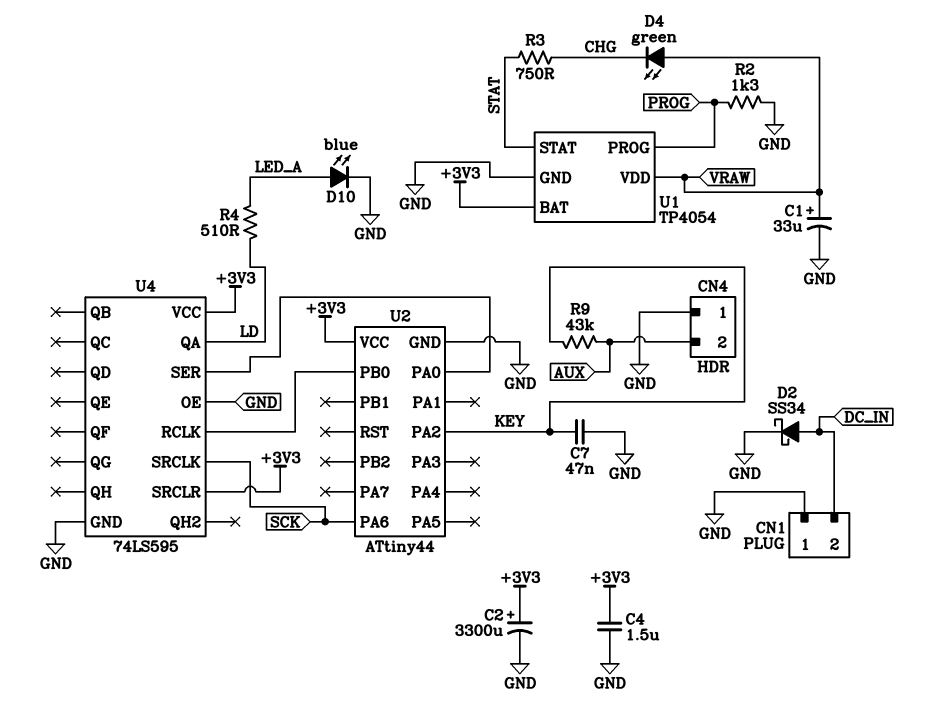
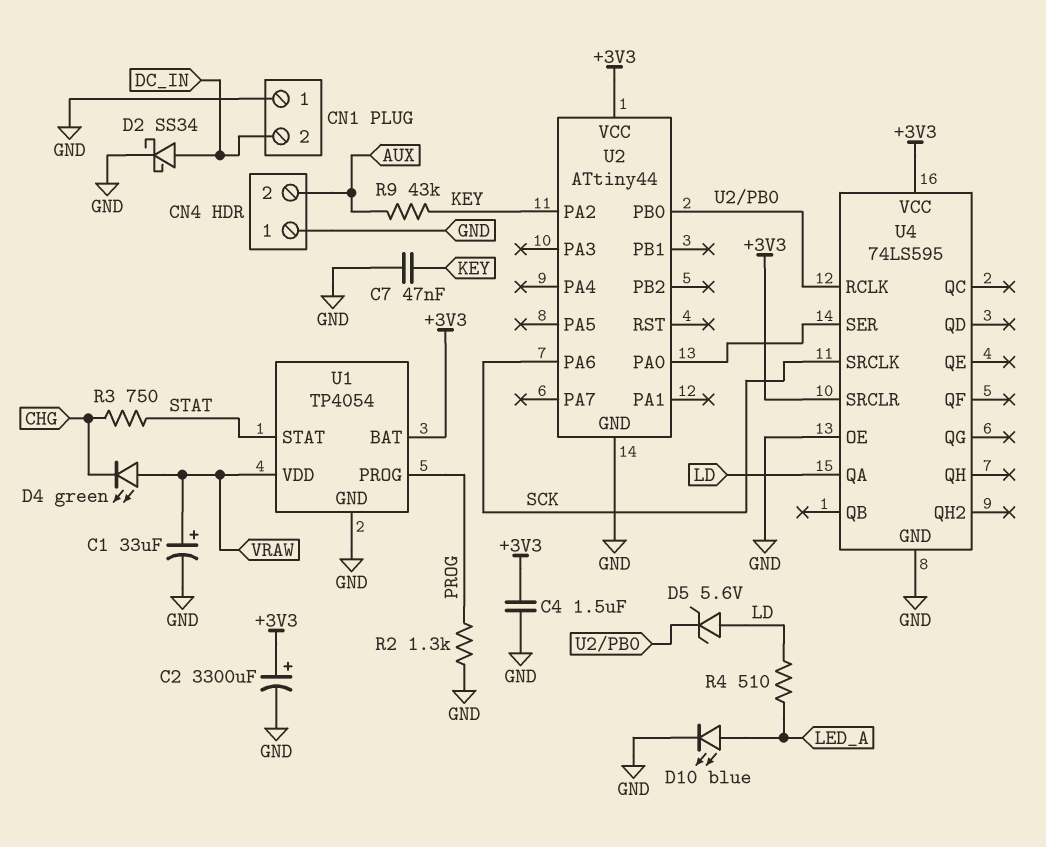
D5: none -> zener 5.6V (A LD, K U2/PB0)

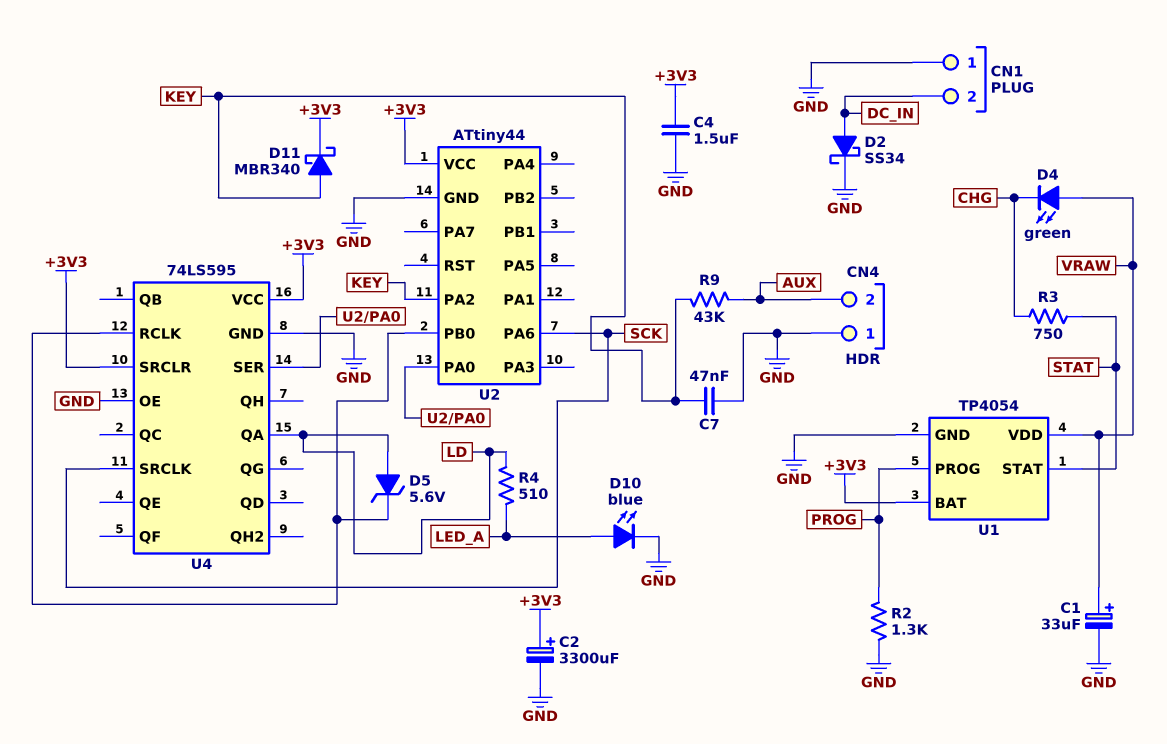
D11: none -> schottky MBR340 (A KEY, K +3V3)

